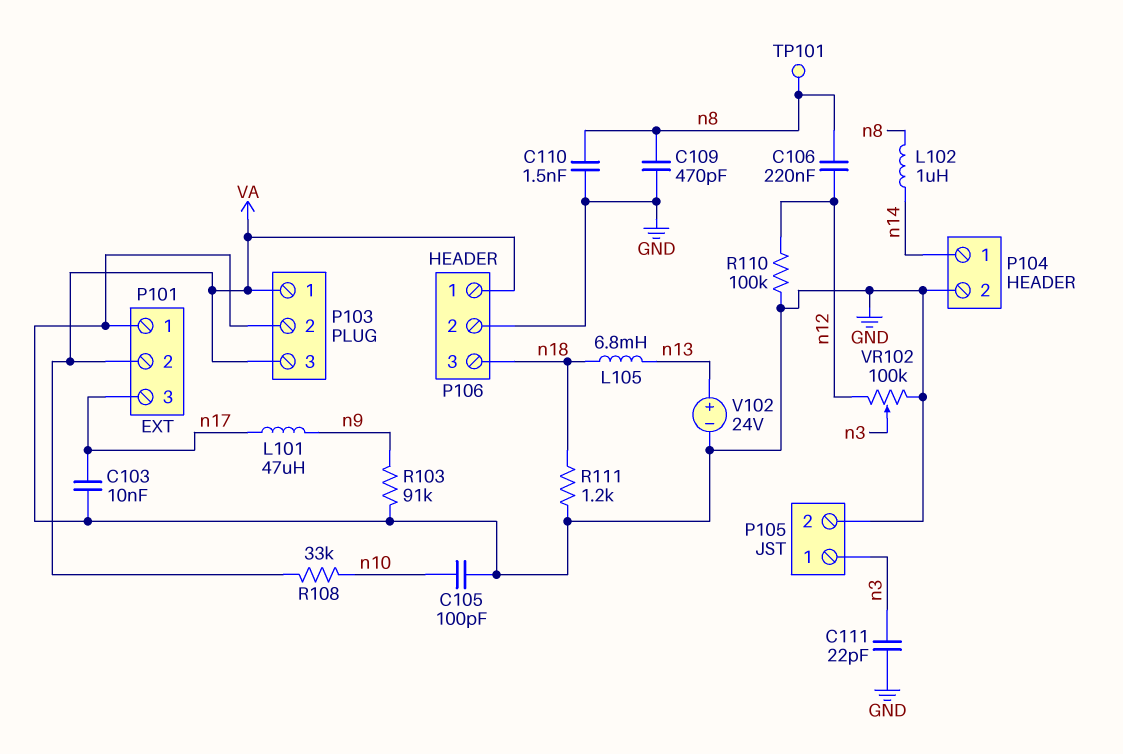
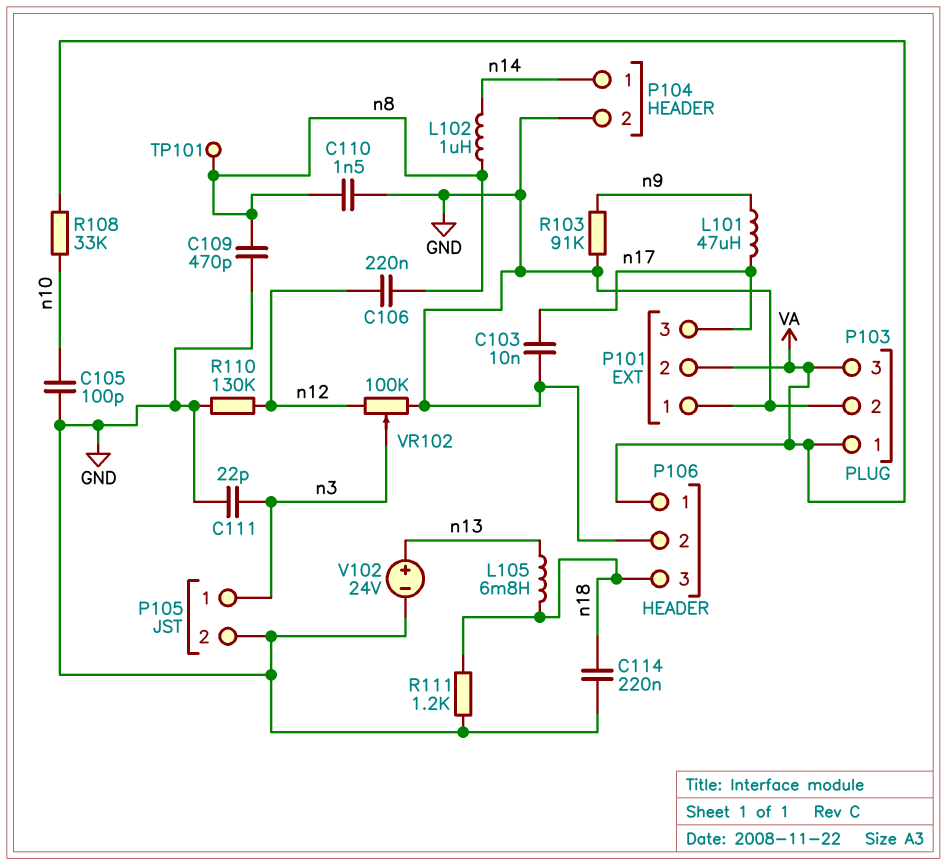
C114: none -> 220nF (GND, n18)
R110: 100k (GND, n12) -> 130k (GND, n12)

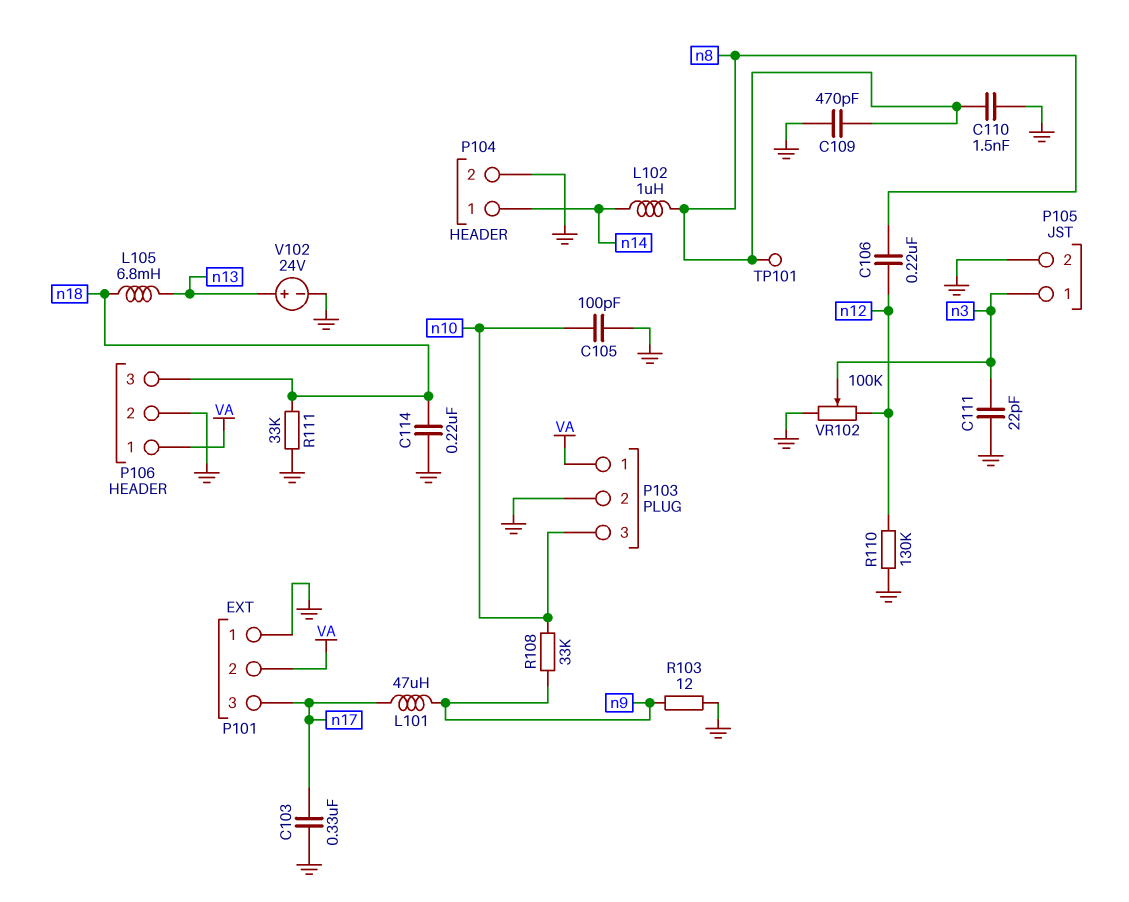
C103: 10nF (GND, n17) -> 330nF (GND, n17)
P103 pin 3: VA -> n10
R103: 91k (GND, n9) -> 12 (GND, n9)
R108: 33k (VA, n10) -> 33k (n9, n10)
R111: 1.2k (GND, n18) -> 33k (GND, n18)

